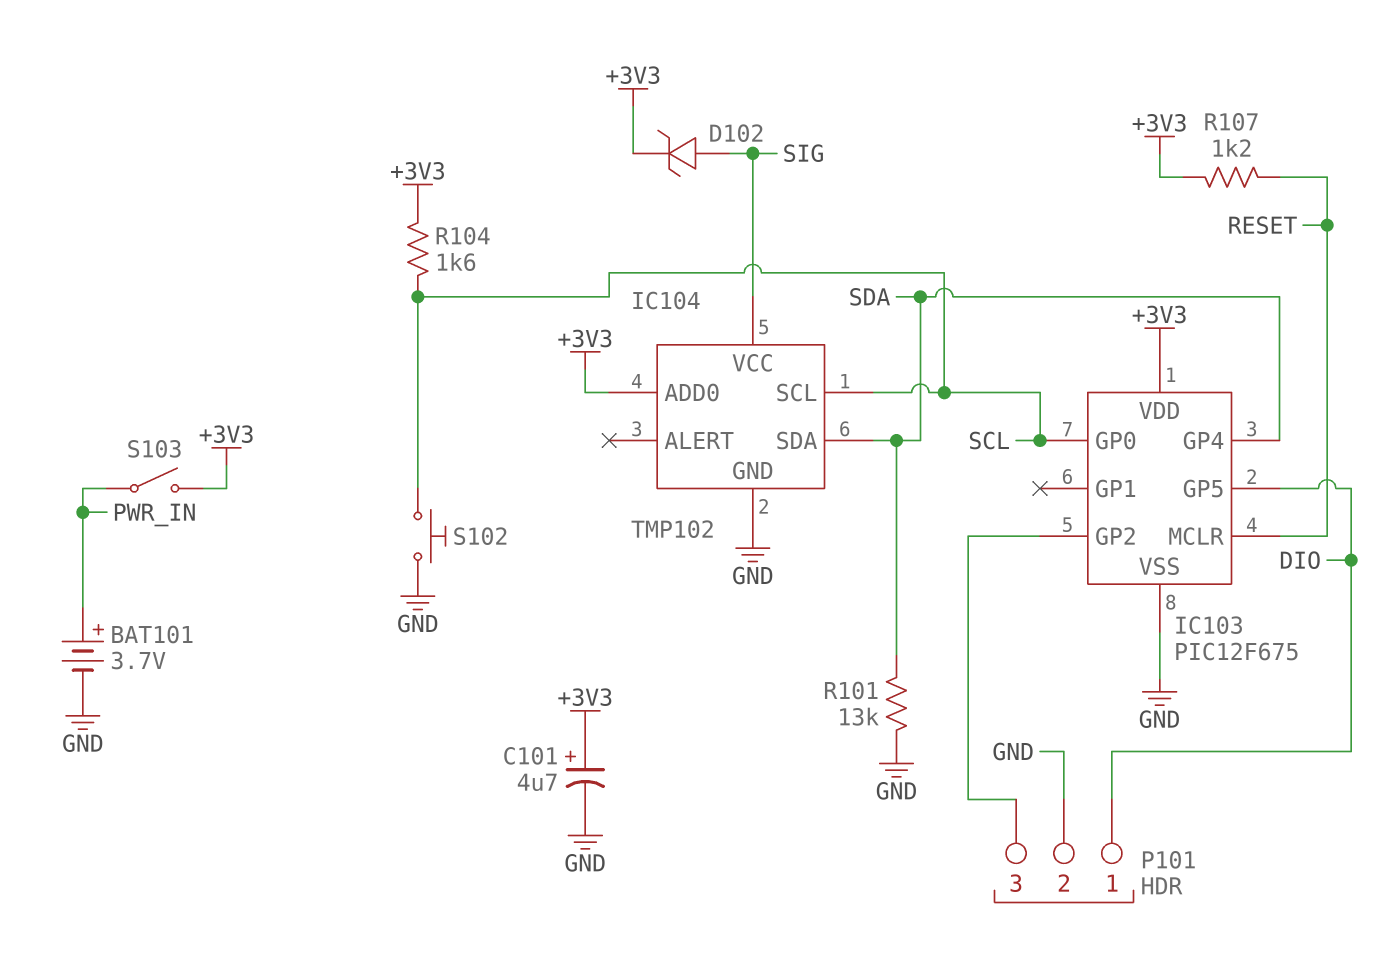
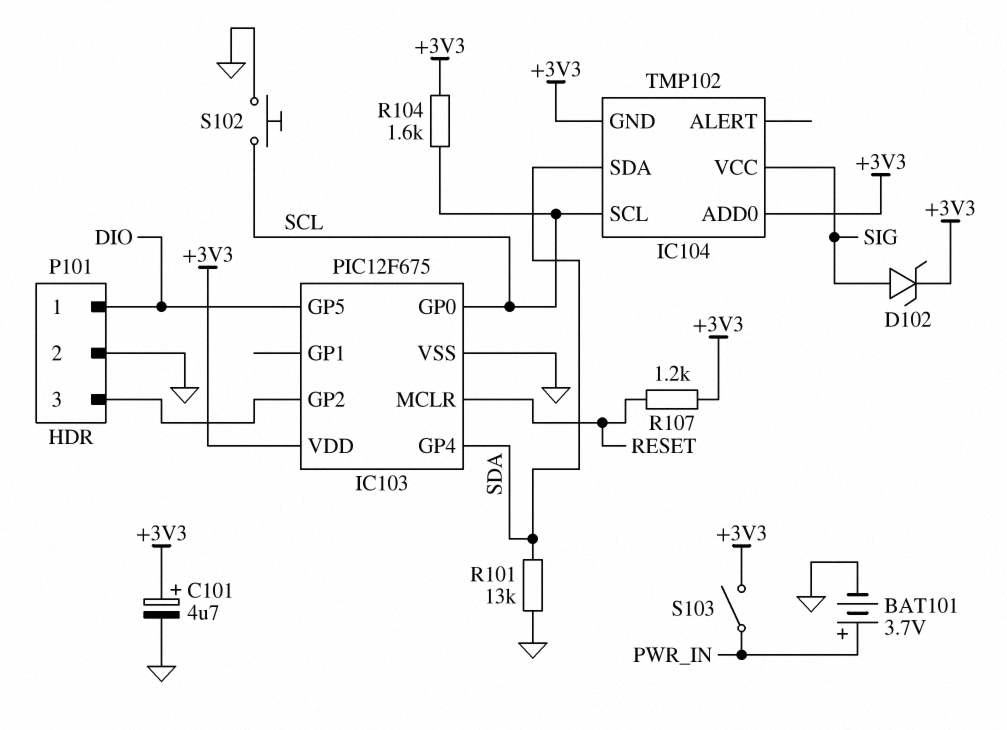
IC104 pin GND: GND -> +3V3

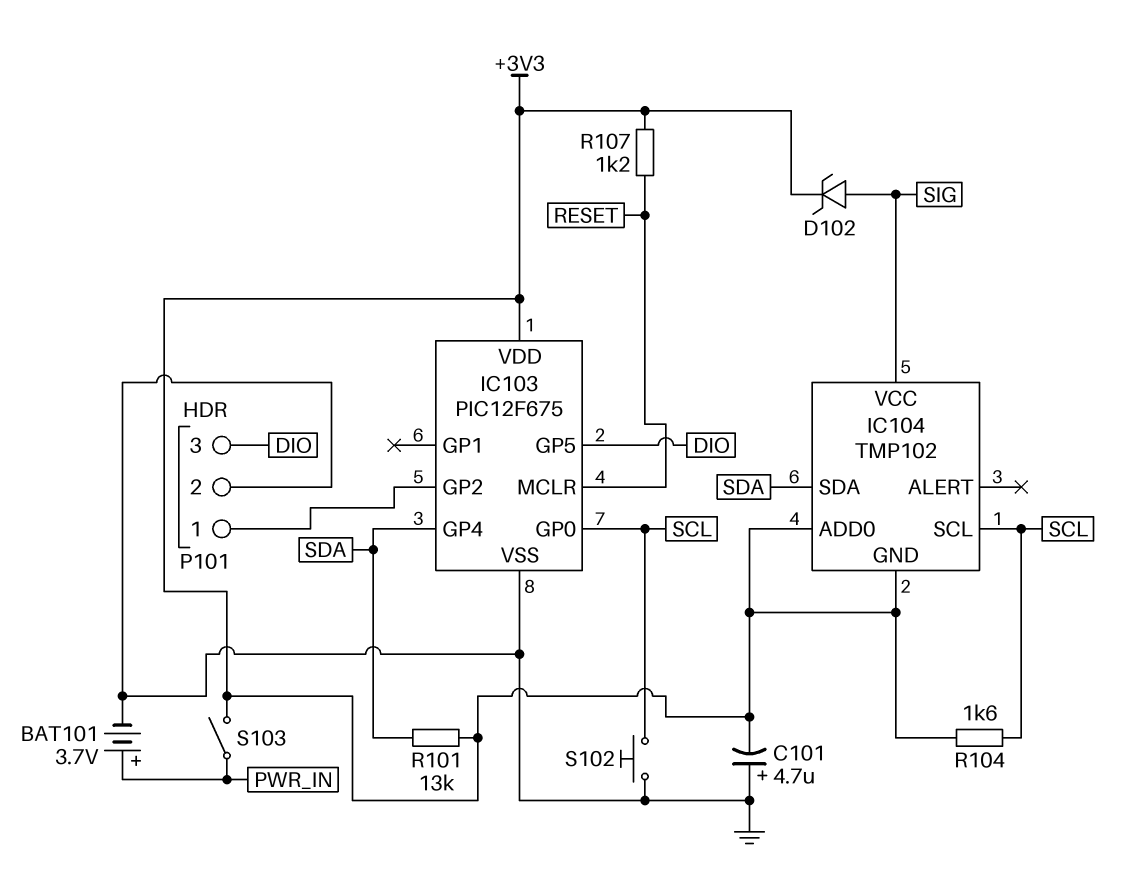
C101: 4.7uF (plus +3V3, minus GND) -> 4.7uF (plus GND, minus +3V3)
P101 pin 1: DIO -> IC103/GP2
P101 pin 3: IC103/GP2 -> DIO
R101: 13k (GND, SDA) -> 13k (+3V3, SDA)

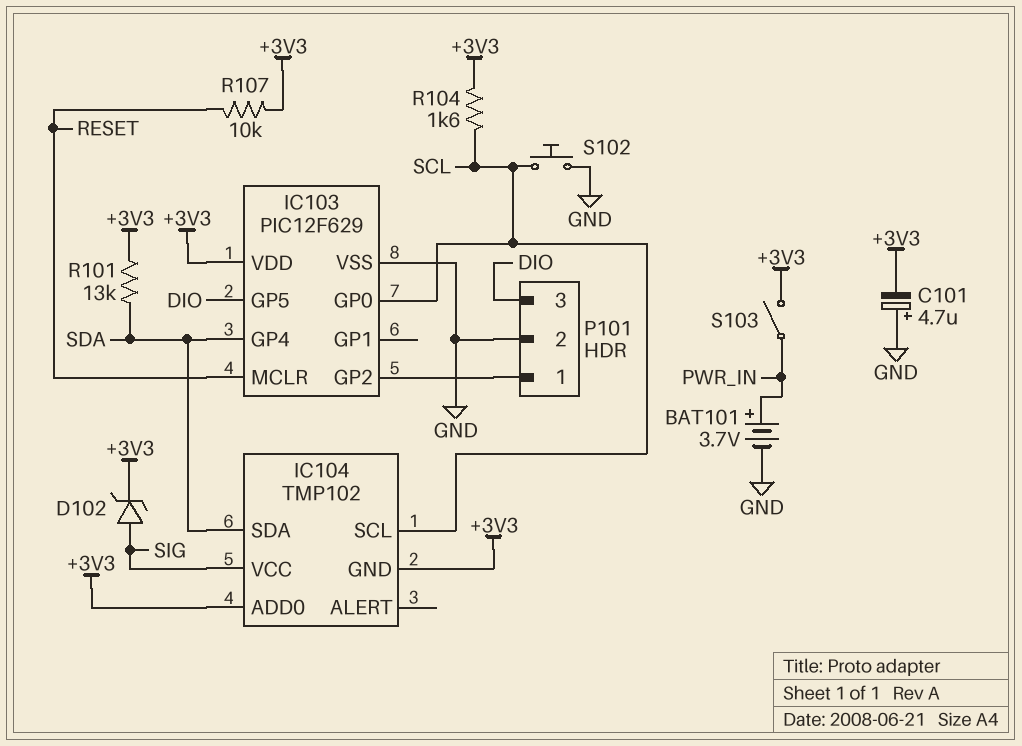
IC103: PIC12F675 -> PIC12F629
R107: 1.2k (+3V3, RESET) -> 10k (+3V3, RESET)

